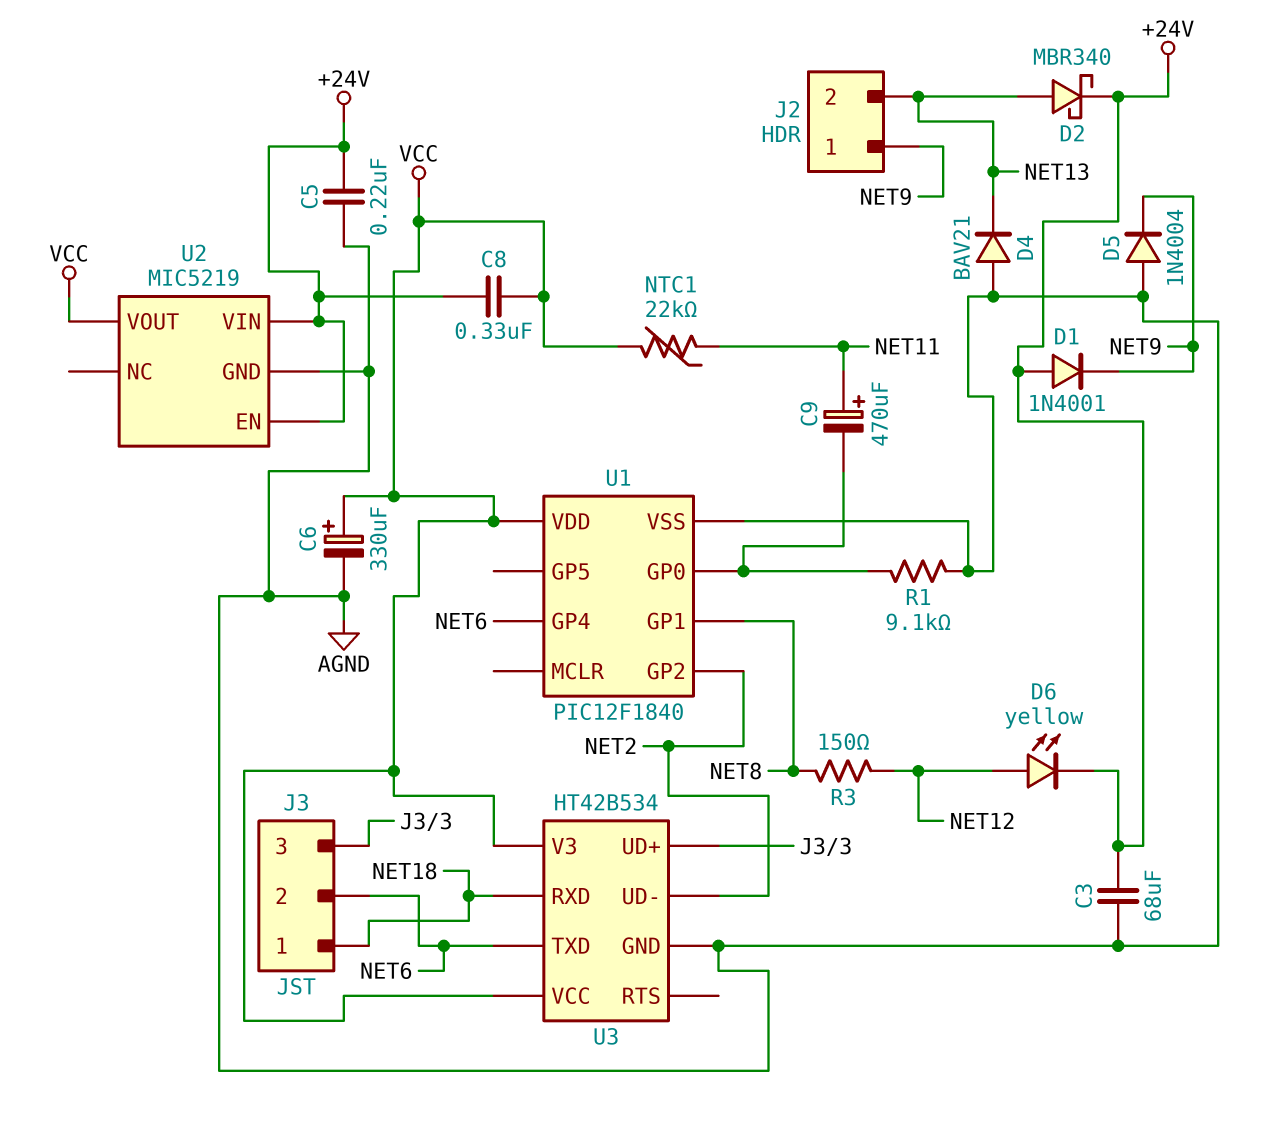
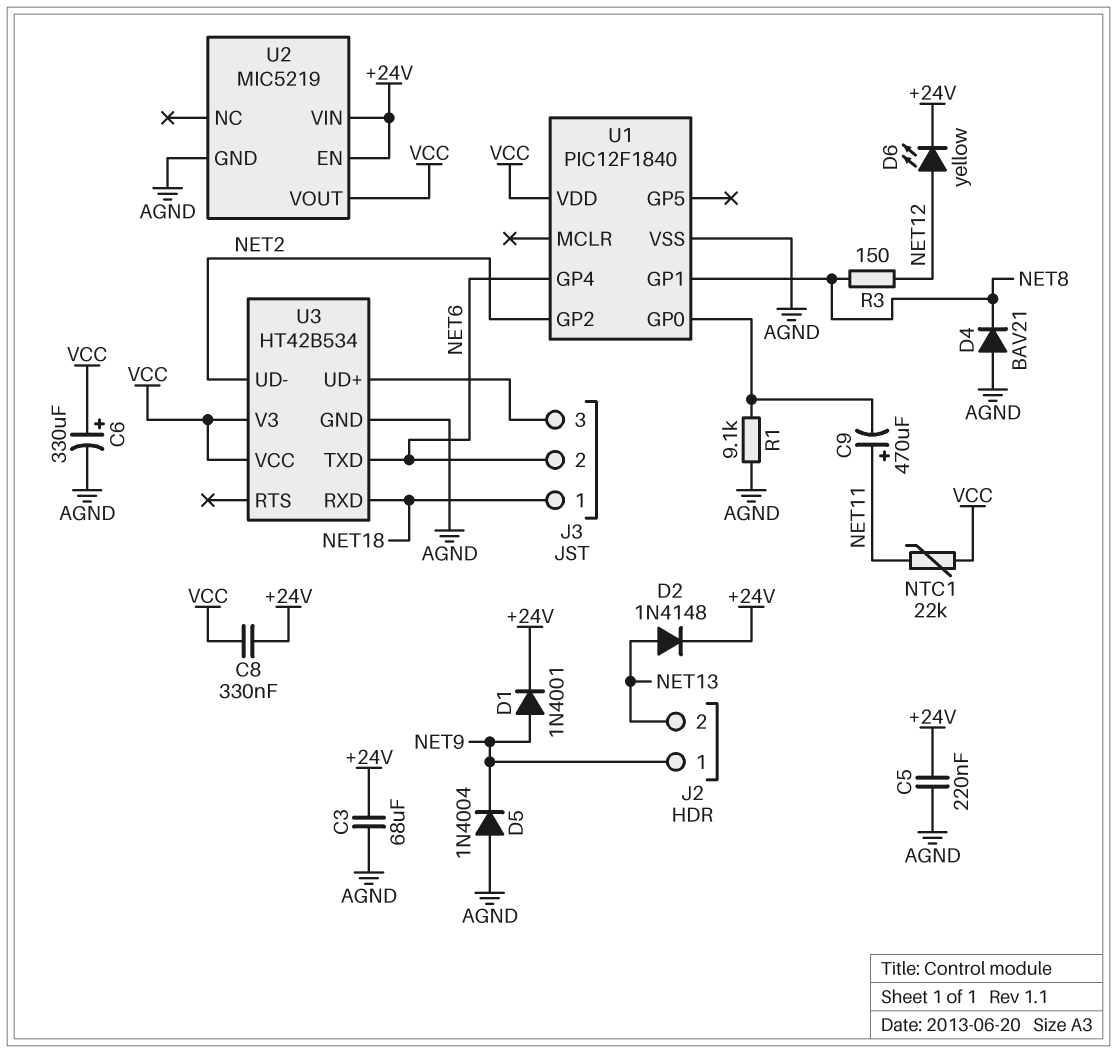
D1: diode 1N4001 (A +24V, K NET9) -> diode 1N4001 (A NET9, K +24V)
D2: schottky MBR340 (A NET13, K +24V) -> diode 1N4148 (A NET13, K +24V)
D4: diode BAV21 (A AGND, K NET13) -> diode BAV21 (A AGND, K NET8)

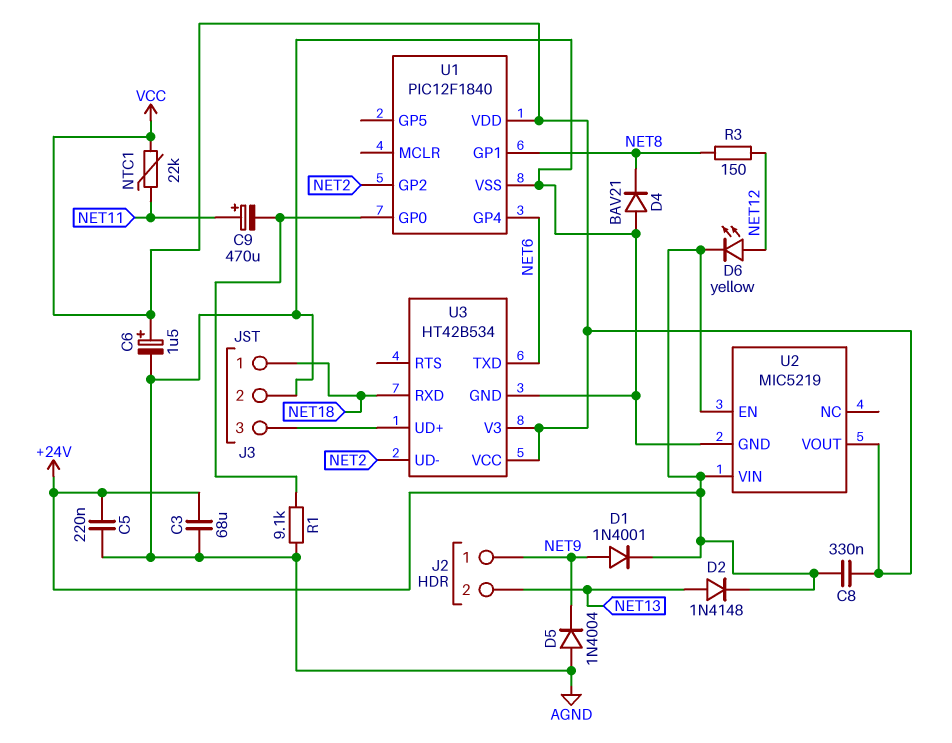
C6: 330uF (plus VCC, minus AGND) -> 1.5uF (plus VCC, minus AGND)
J3 pin 2: NET6 -> AGND

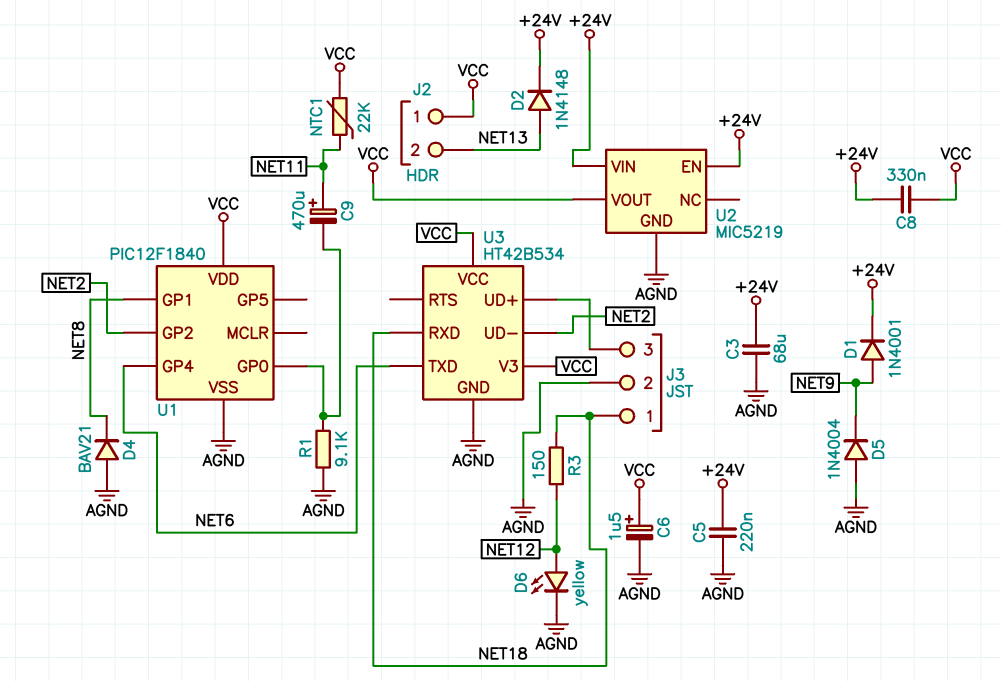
D6: LED yellow (A NET12, K +24V) -> LED yellow (A NET12, K AGND)
J2 pin 1: NET9 -> VCC
R3: 150 (NET8, NET12) -> 150 (NET12, NET18)

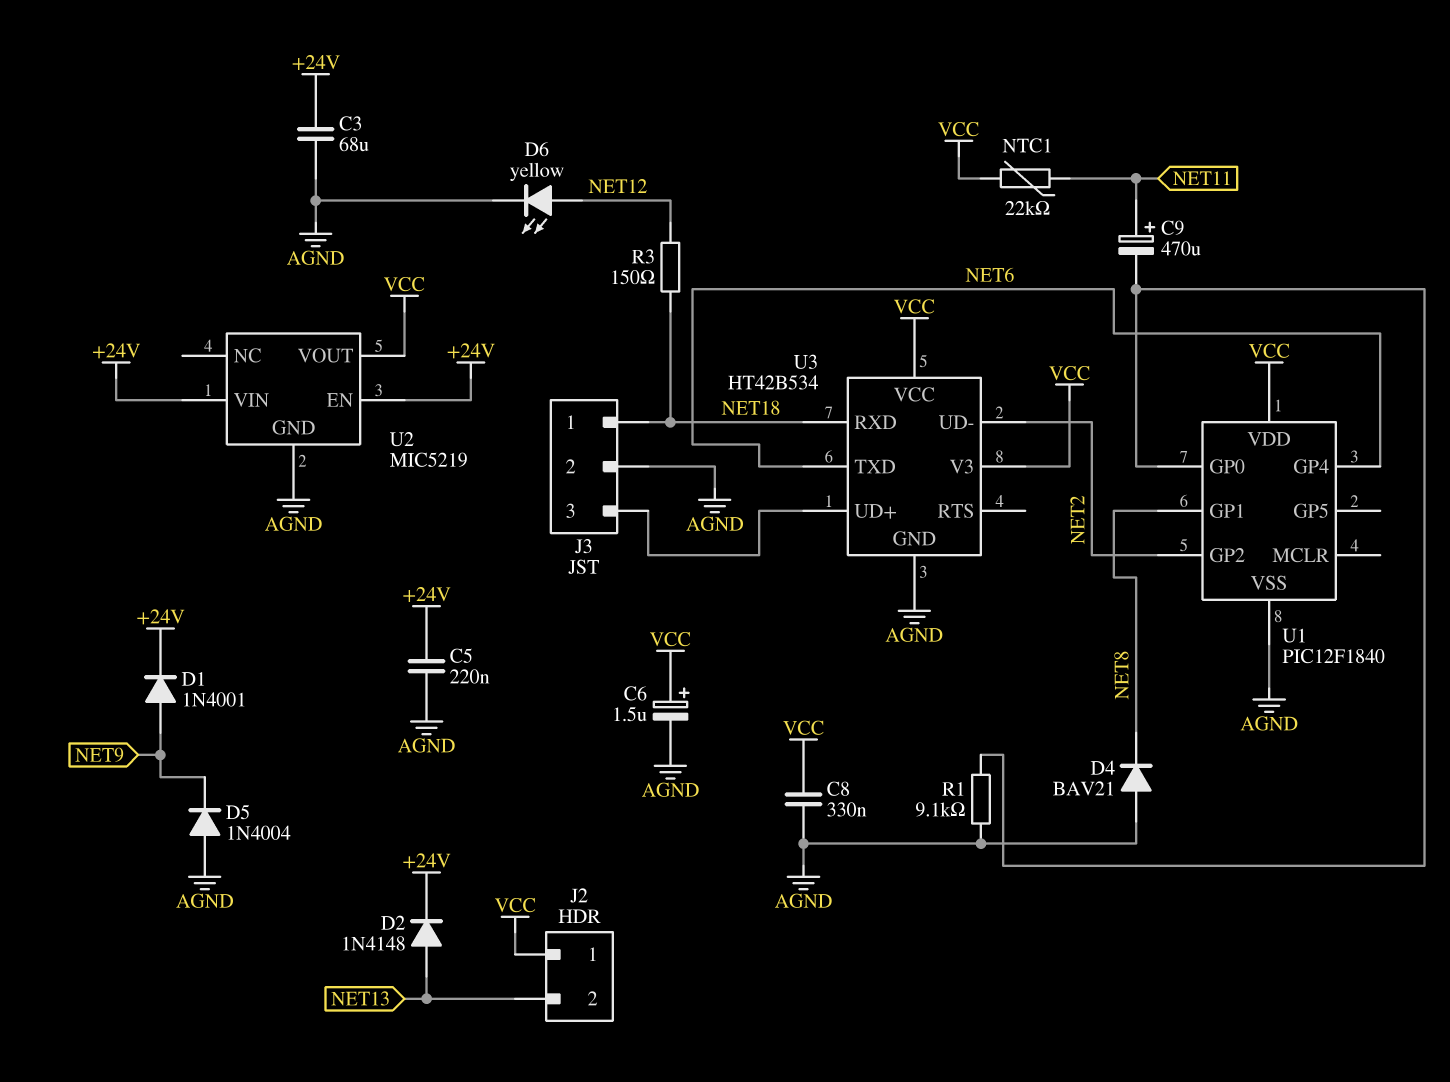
C8: 330nF (+24V, VCC) -> 330nF (AGND, VCC)

